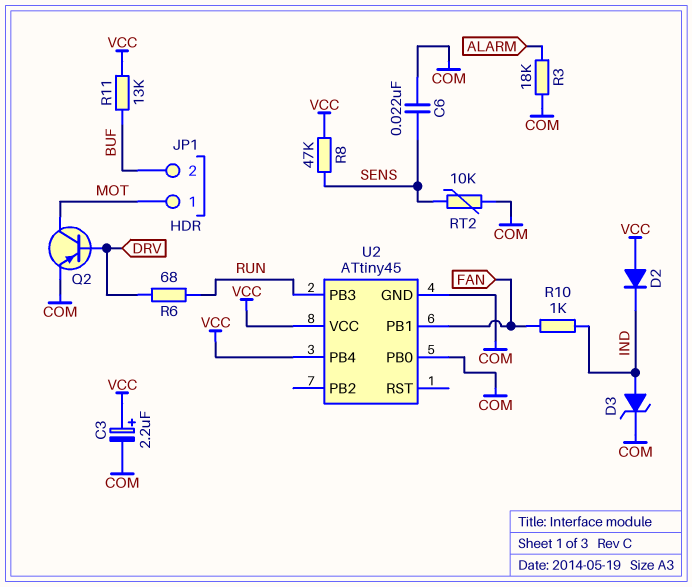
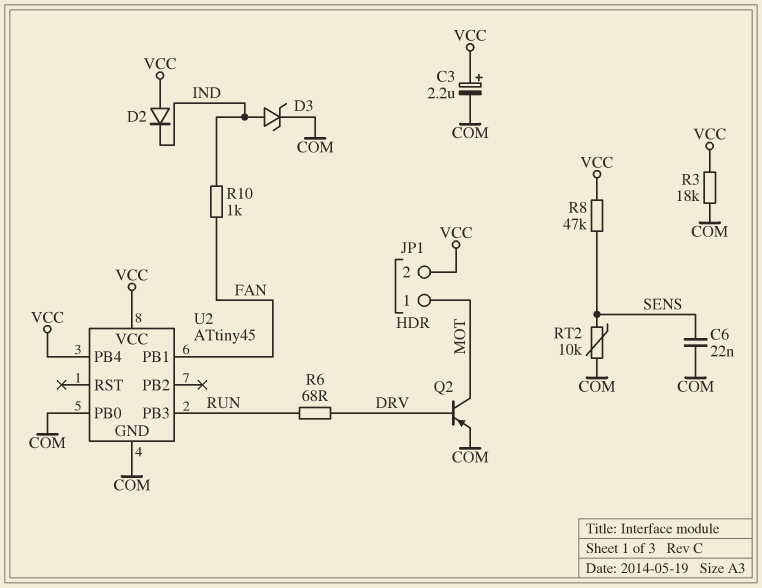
JP1 pin 2: BUF -> VCC
R3: 18k (ALARM, COM) -> 18k (COM, VCC)
R11: 13k (BUF, VCC) -> none

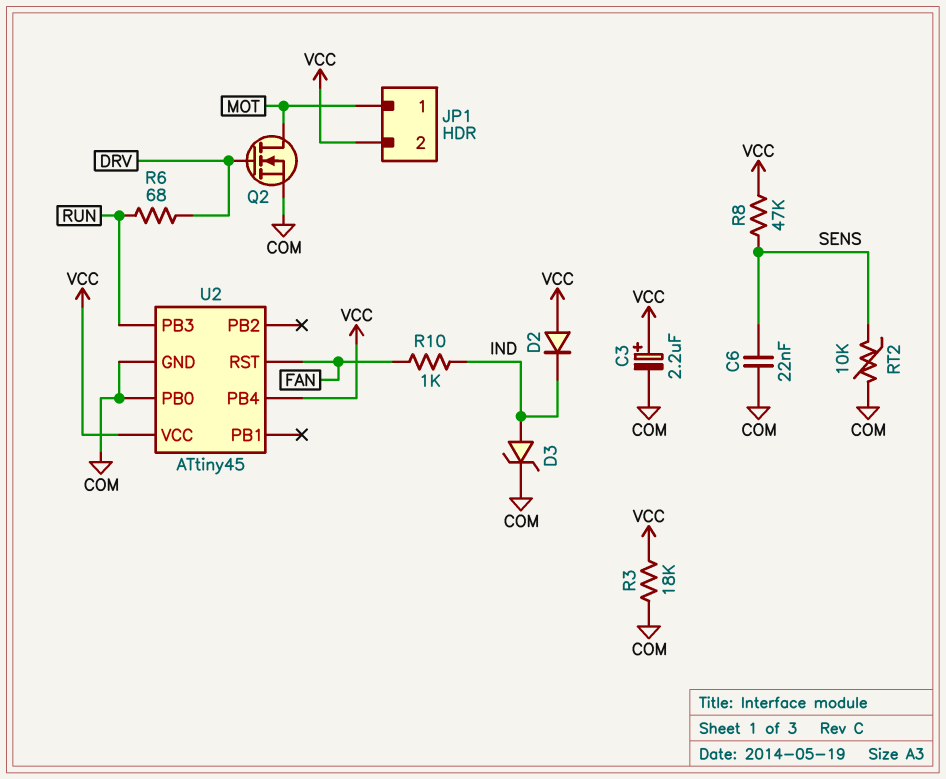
Q2: PNP (B DRV, C MOT, E COM) -> NMOS (G DRV, D MOT, S COM)
U2 pin PB1: FAN -> none
U2 pin RST: none -> FAN

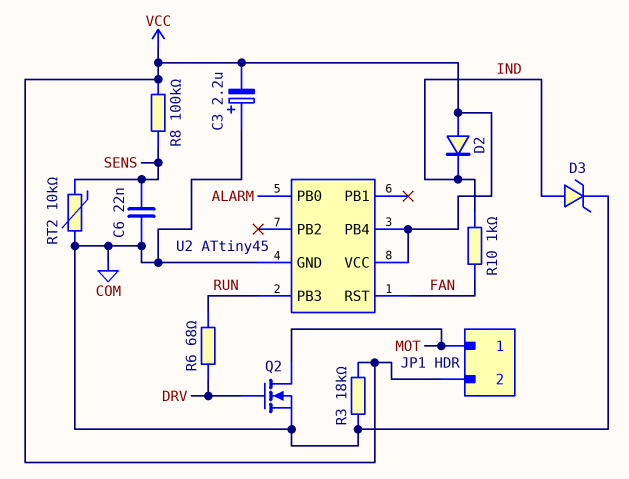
C3: 2.2uF (plus VCC, minus COM) -> 2.2uF (plus COM, minus VCC)
R8: 47k (SENS, VCC) -> 100k (SENS, VCC)
U2 pin PB0: COM -> ALARM

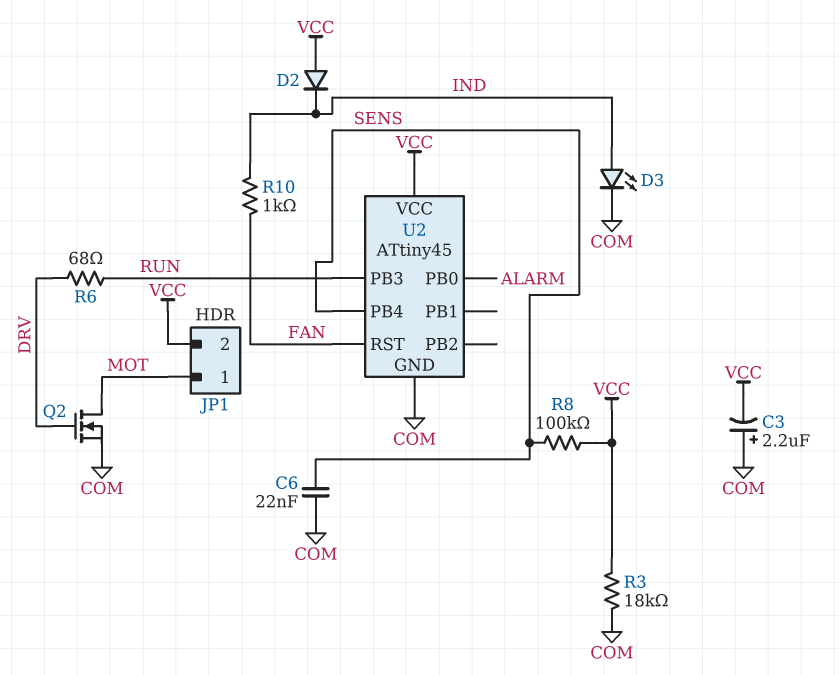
D3: zener (A IND, K COM) -> LED (A IND, K COM)
RT2: 10k (COM, SENS) -> none
U2 pin PB4: VCC -> SENS

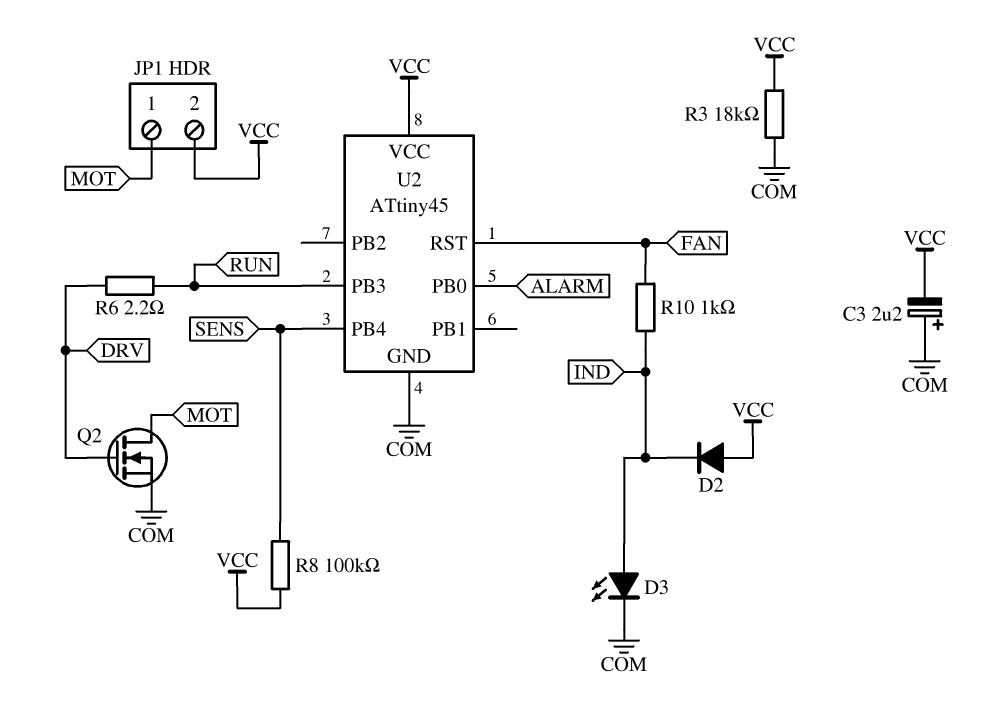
C6: 22nF (COM, SENS) -> none
R6: 68 (DRV, RUN) -> 2.2 (DRV, RUN)

